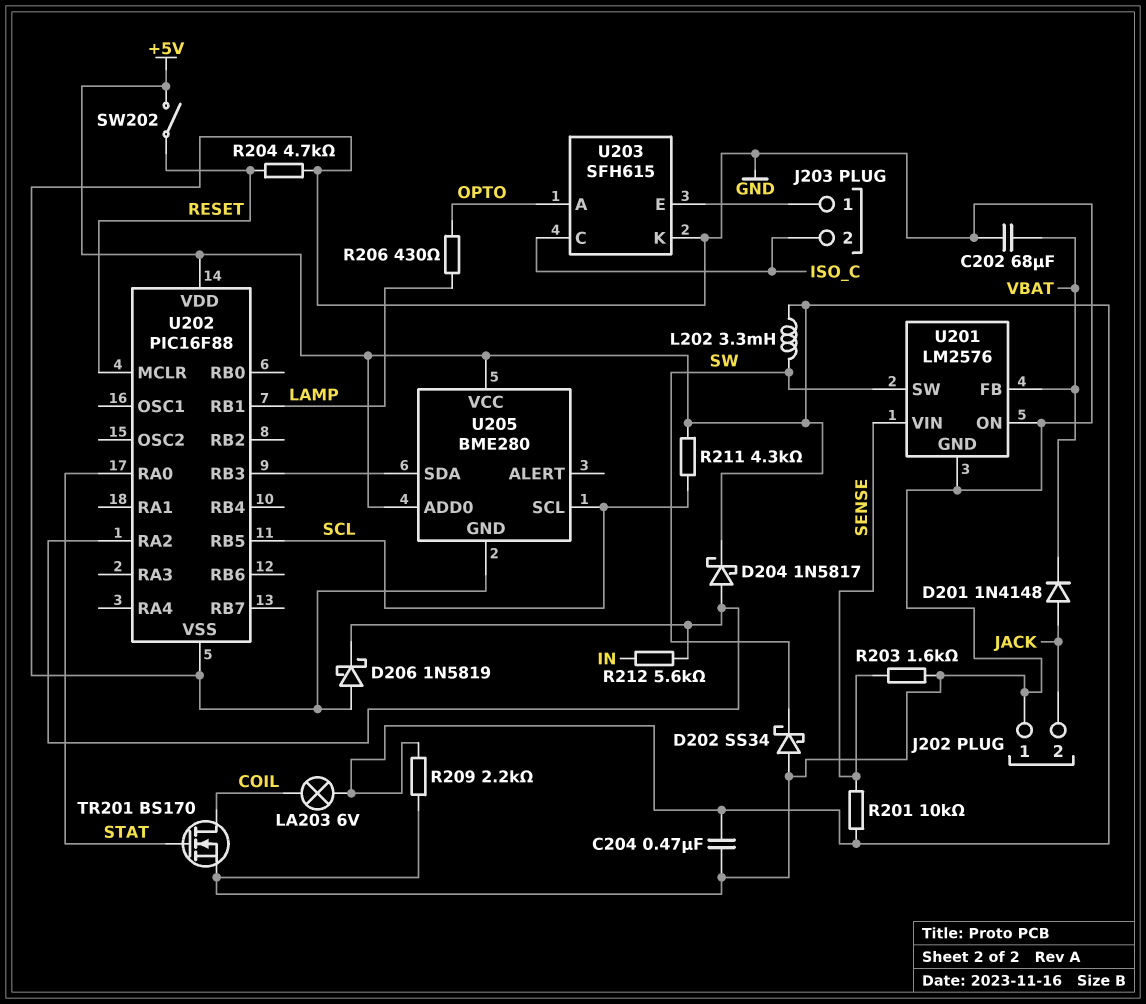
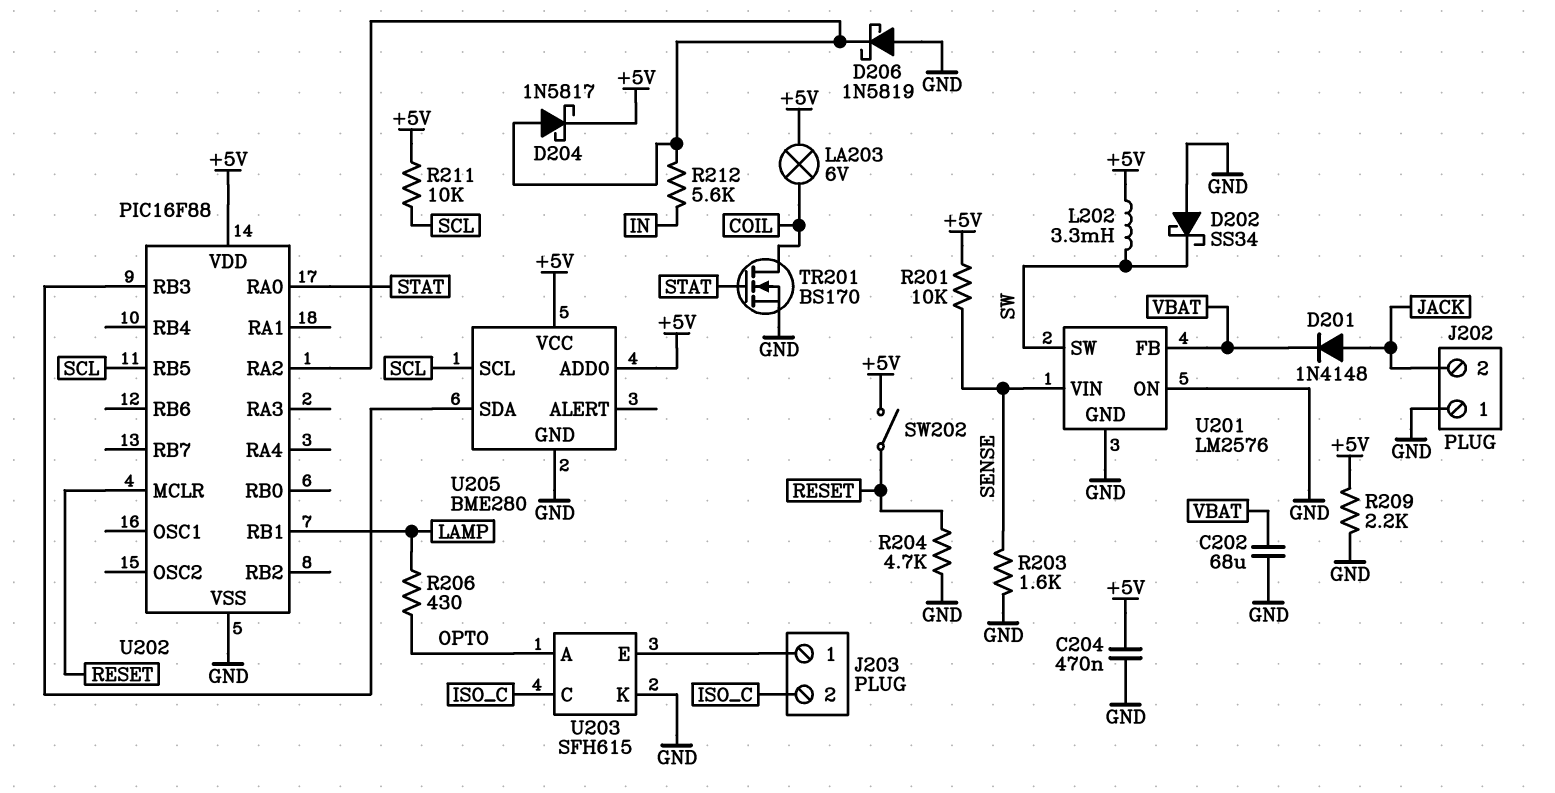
R211: 4.3k (+5V, SCL) -> 10k (+5V, SCL)

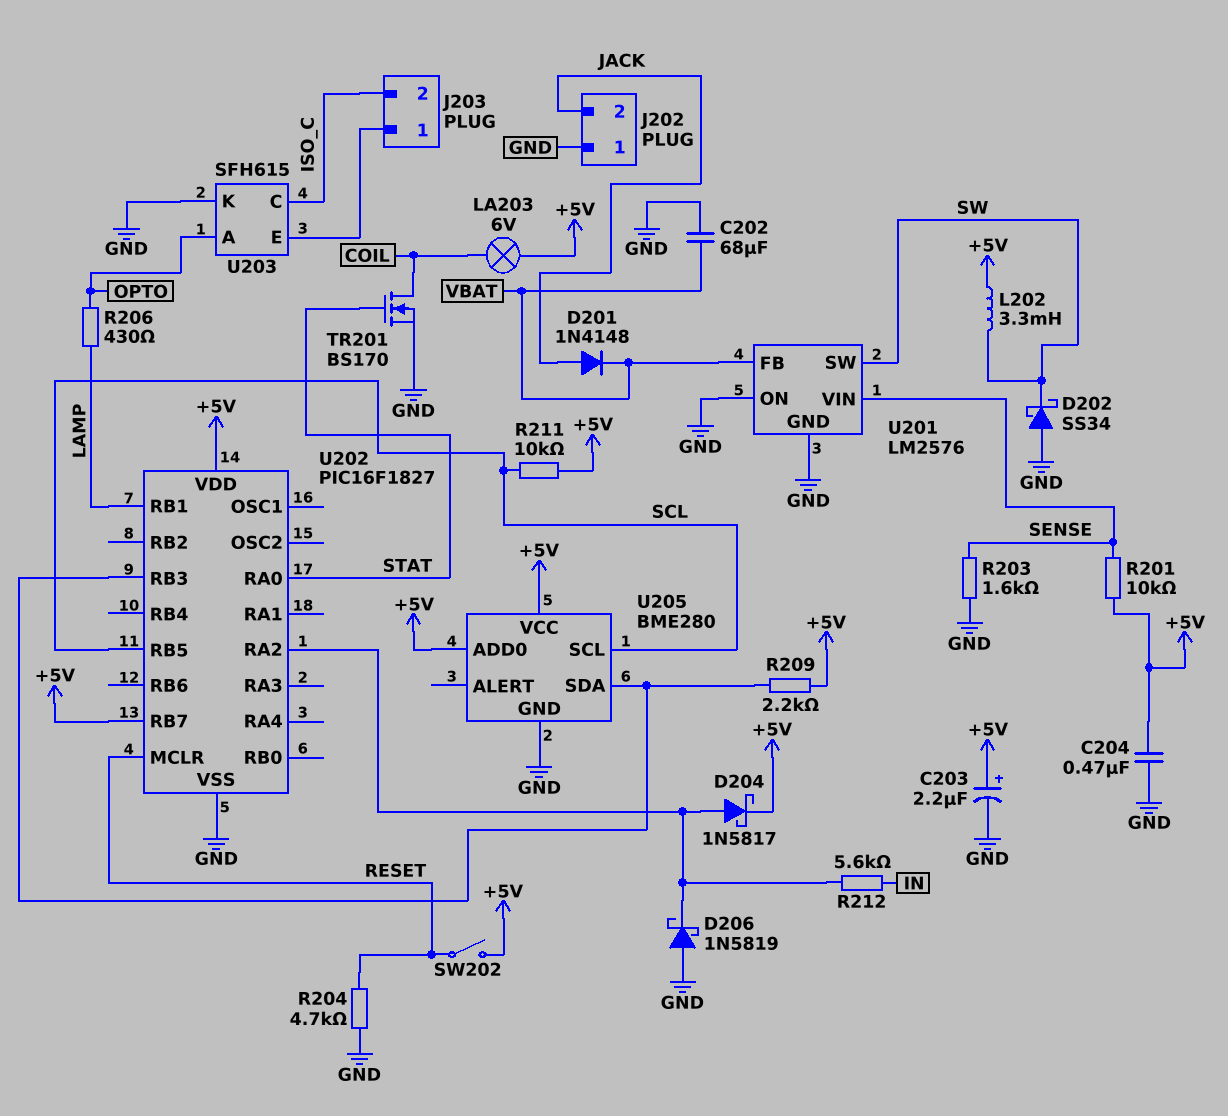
C203: none -> 2.2uF (plus +5V, minus GND)
R209: 2.2k (+5V, GND) -> 2.2k (+5V, U202/RB3)
U202: PIC16F88 -> PIC16F1827
U202 pin RB7: none -> +5V

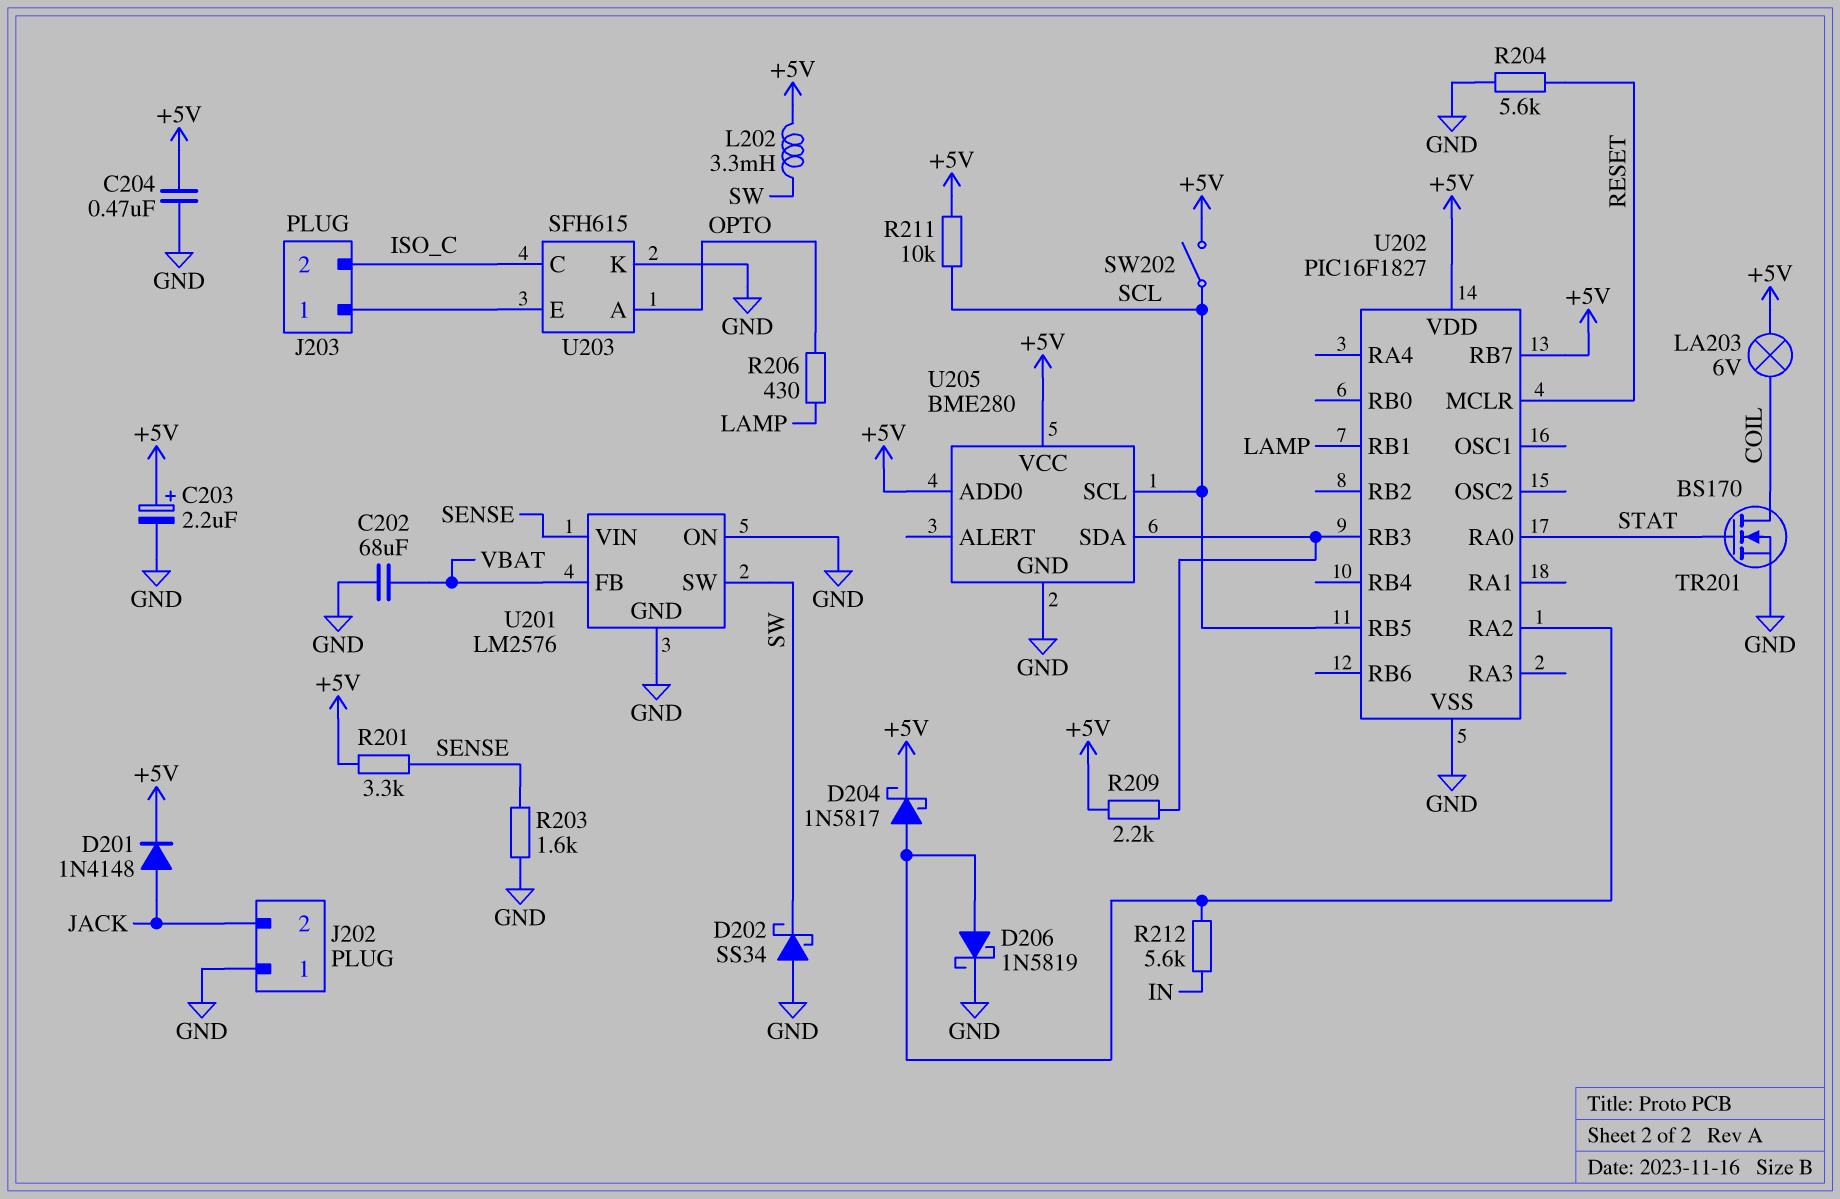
D201: diode 1N4148 (A JACK, K VBAT) -> diode 1N4148 (A JACK, K +5V)
D206: schottky 1N5819 (A GND, K U202/RA2) -> schottky 1N5819 (A U202/RA2, K GND)
R201: 10k (+5V, SENSE) -> 3.3k (+5V, SENSE)
R204: 4.7k (GND, RESET) -> 5.6k (GND, RESET)
SW202: switch (+5V, RESET) -> switch (+5V, SCL)

